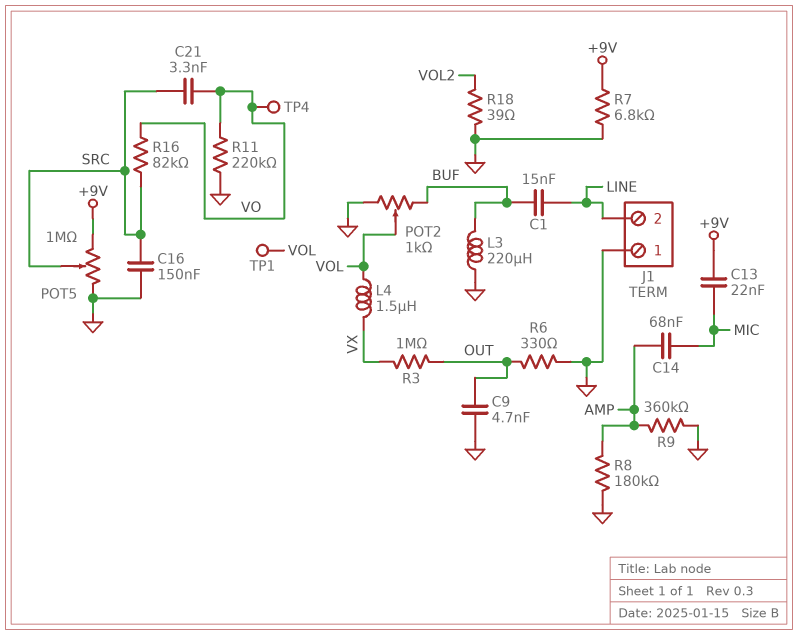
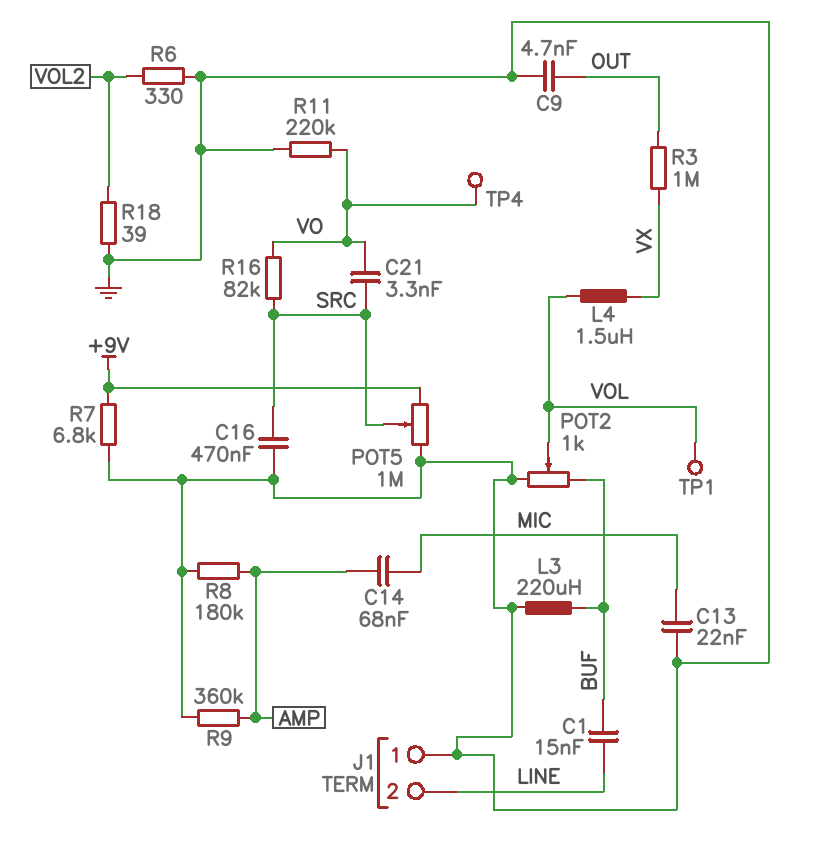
C13: 22nF (+9V, MIC) -> 22nF (GND, MIC)
C16: 150nF (GND, SRC) -> 470nF (GND, SRC)
R6: 330 (GND, OUT) -> 330 (GND, VOL2)

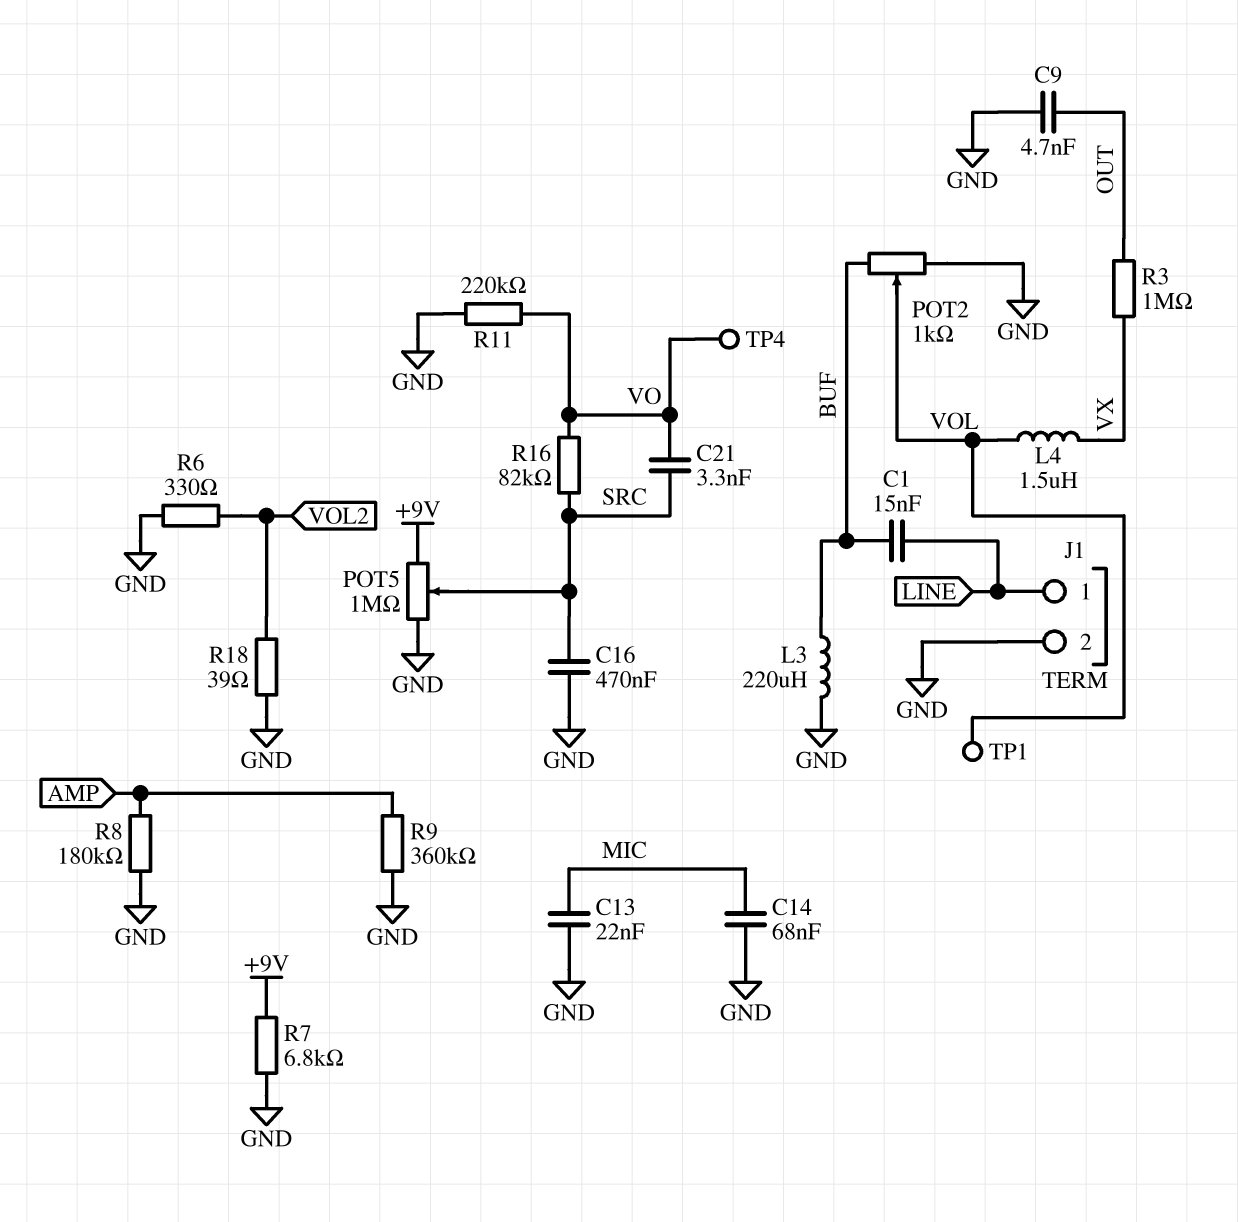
C14: 68nF (AMP, MIC) -> 68nF (GND, MIC)
J1 pin 1: GND -> LINE
J1 pin 2: LINE -> GND

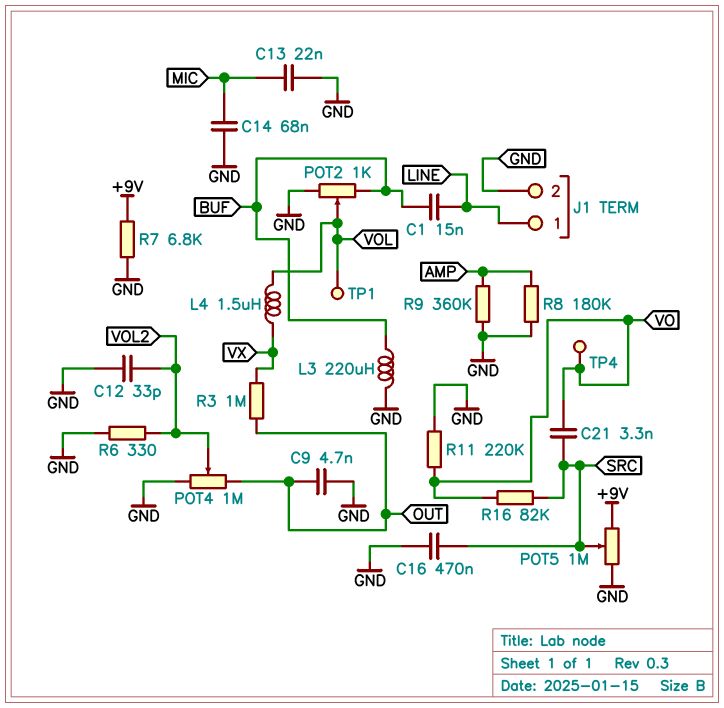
C12: none -> 33pF (GND, VOL2)
POT4: none -> 1M (GND, OUT, wiper VOL2)
R18: 39 (GND, VOL2) -> none

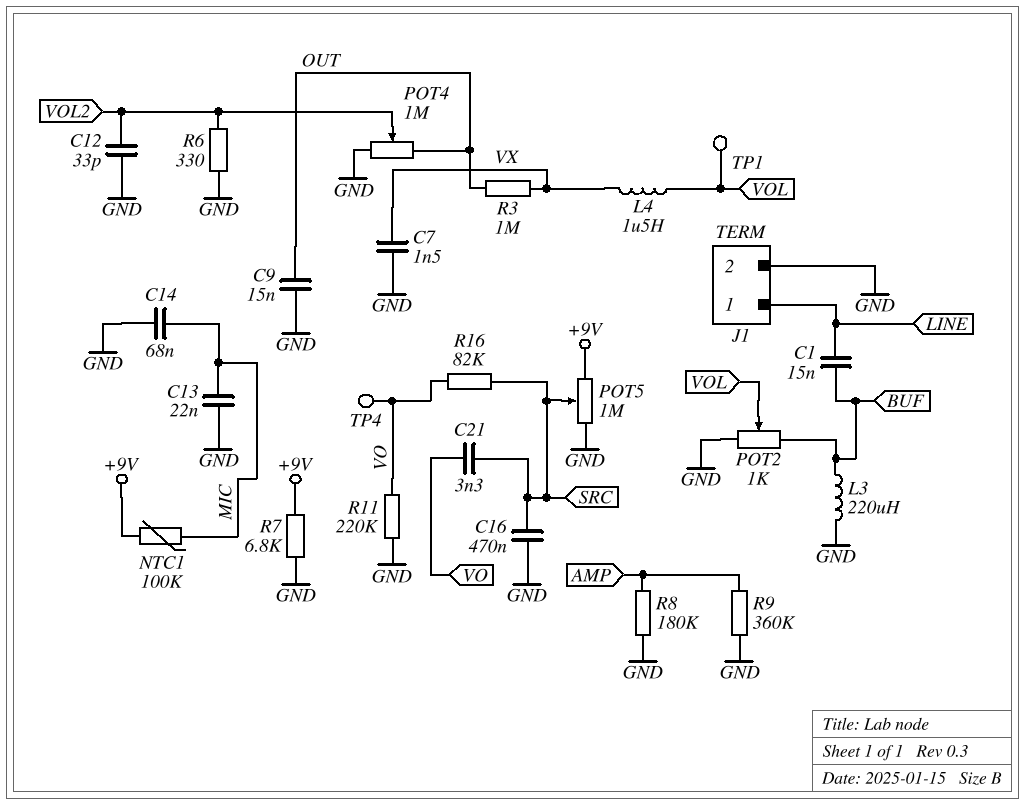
C7: none -> 1.5nF (GND, VX)
C9: 4.7nF (GND, OUT) -> 15nF (GND, OUT)
NTC1: none -> 100k (+9V, MIC)

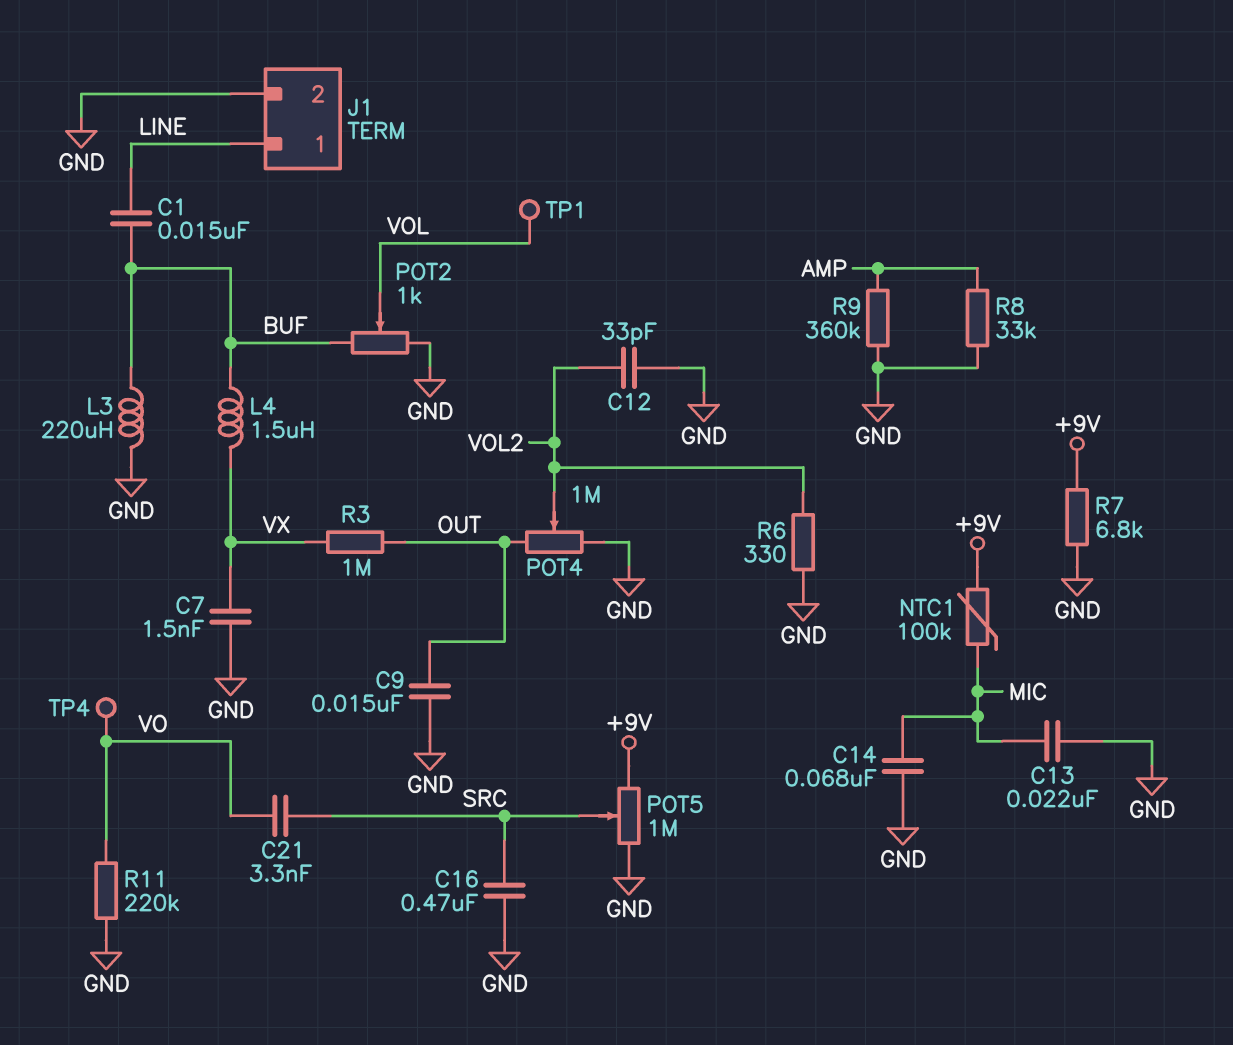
L4: 1.5uH (VOL, VX) -> 1.5uH (BUF, VX)
R8: 180k (AMP, GND) -> 33k (AMP, GND)
R16: 82k (SRC, VO) -> none

